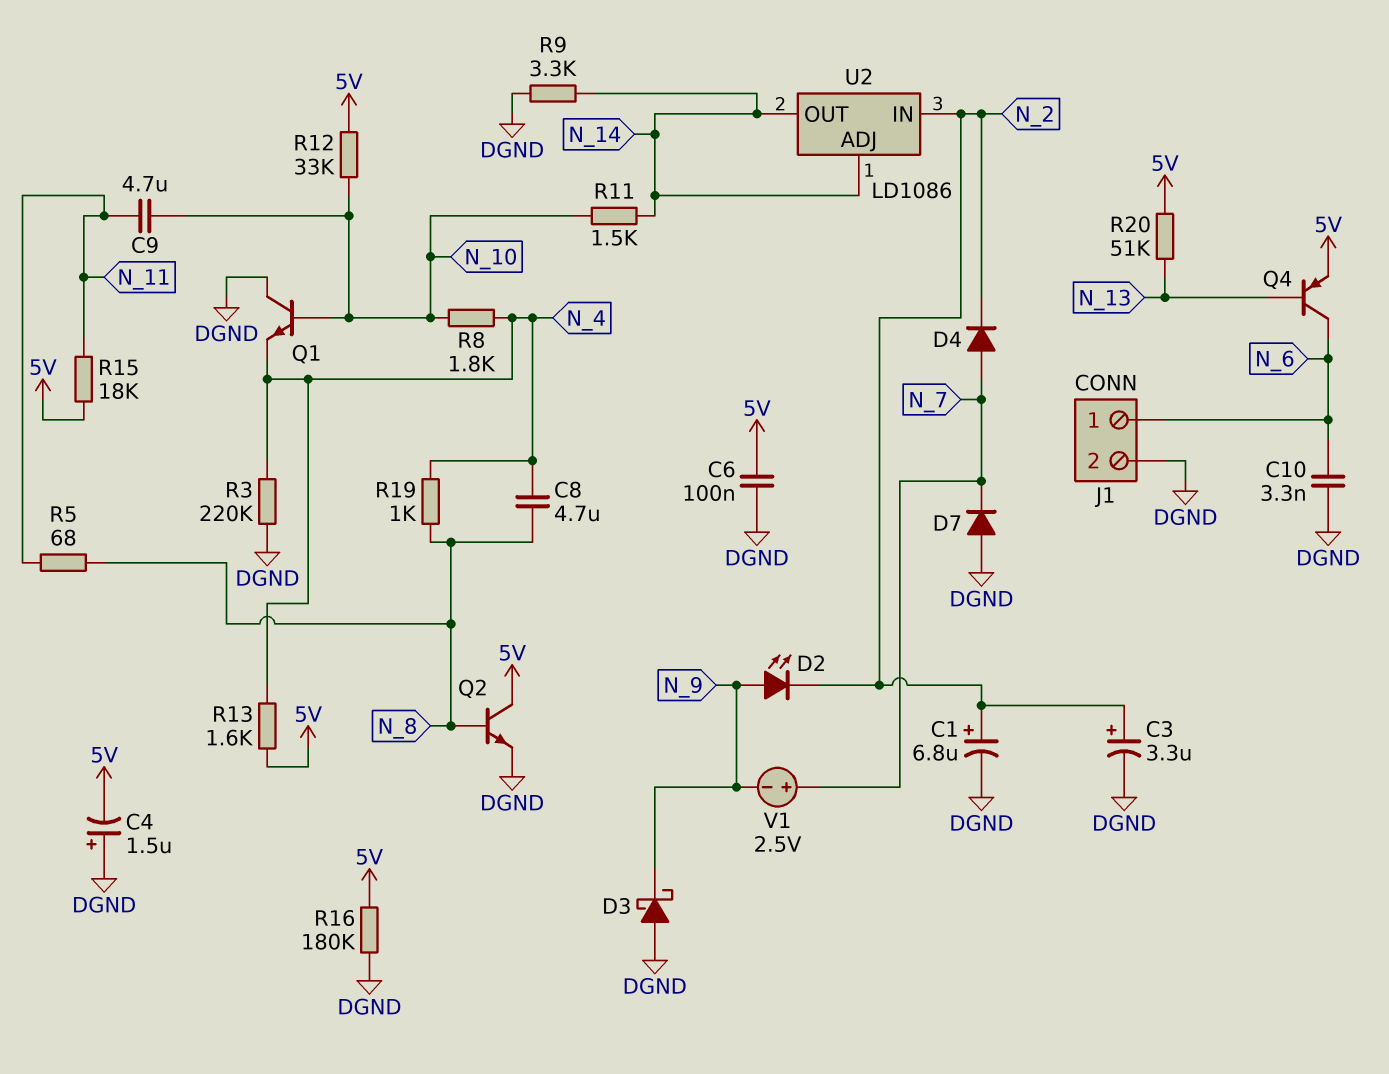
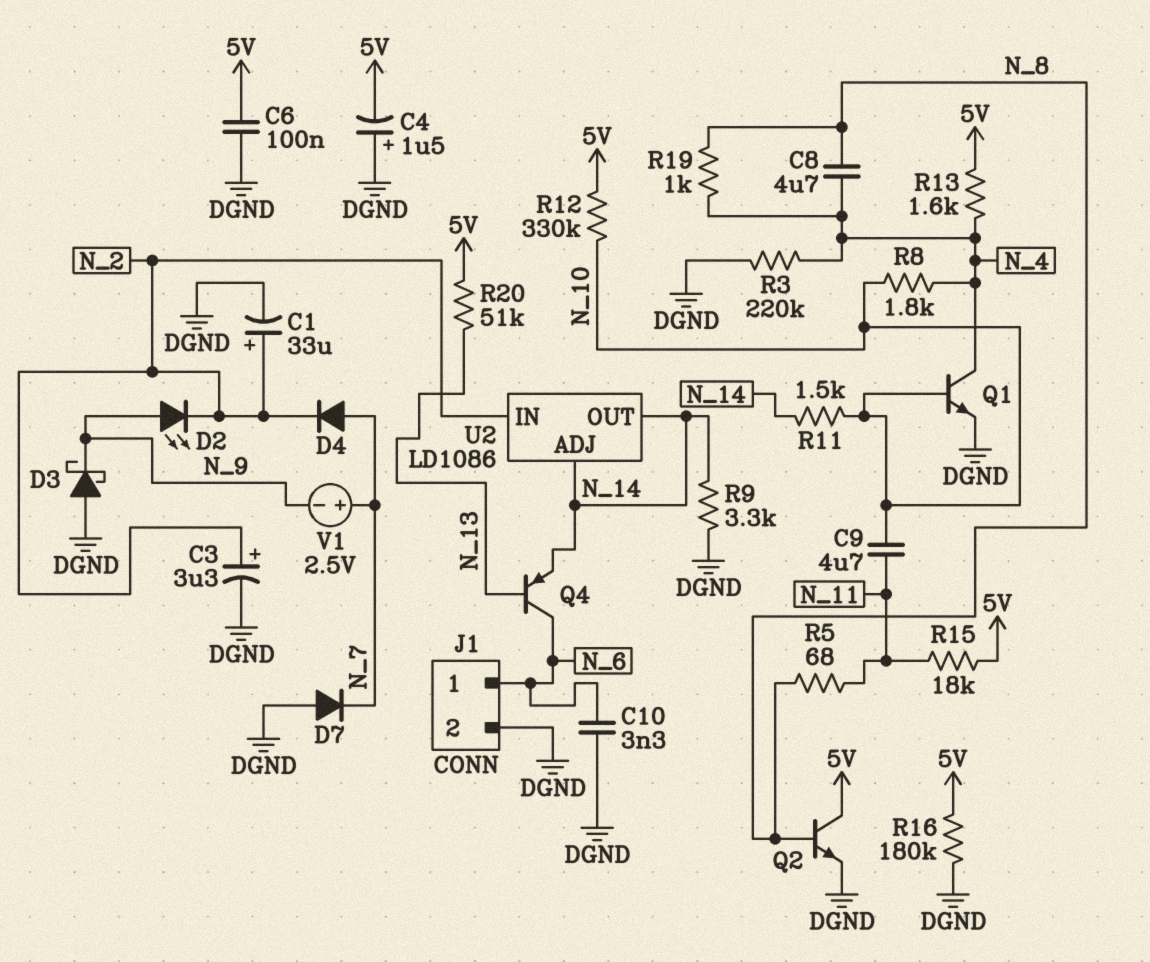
C1: 6.8uF (plus N_2, minus DGND) -> 33uF (plus N_2, minus DGND)
Q1: NPN (B N_10, C DGND, E N_4) -> NPN (B N_10, C N_4, E DGND)
Q4: PNP (B N_13, C N_6, E 5V) -> PNP (B N_13, C N_6, E N_14)
R12: 33k (5V, N_10) -> 330k (5V, N_10)

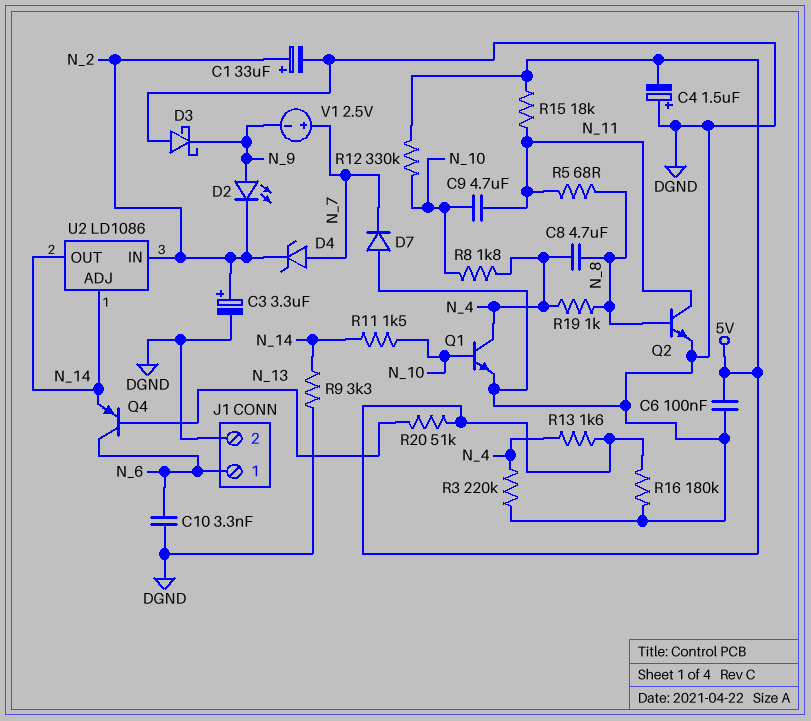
D4: diode (A N_7, K N_2) -> zener (A N_7, K N_2)
Q2: NPN (B N_8, C 5V, E DGND) -> NPN (B N_8, C N_11, E DGND)

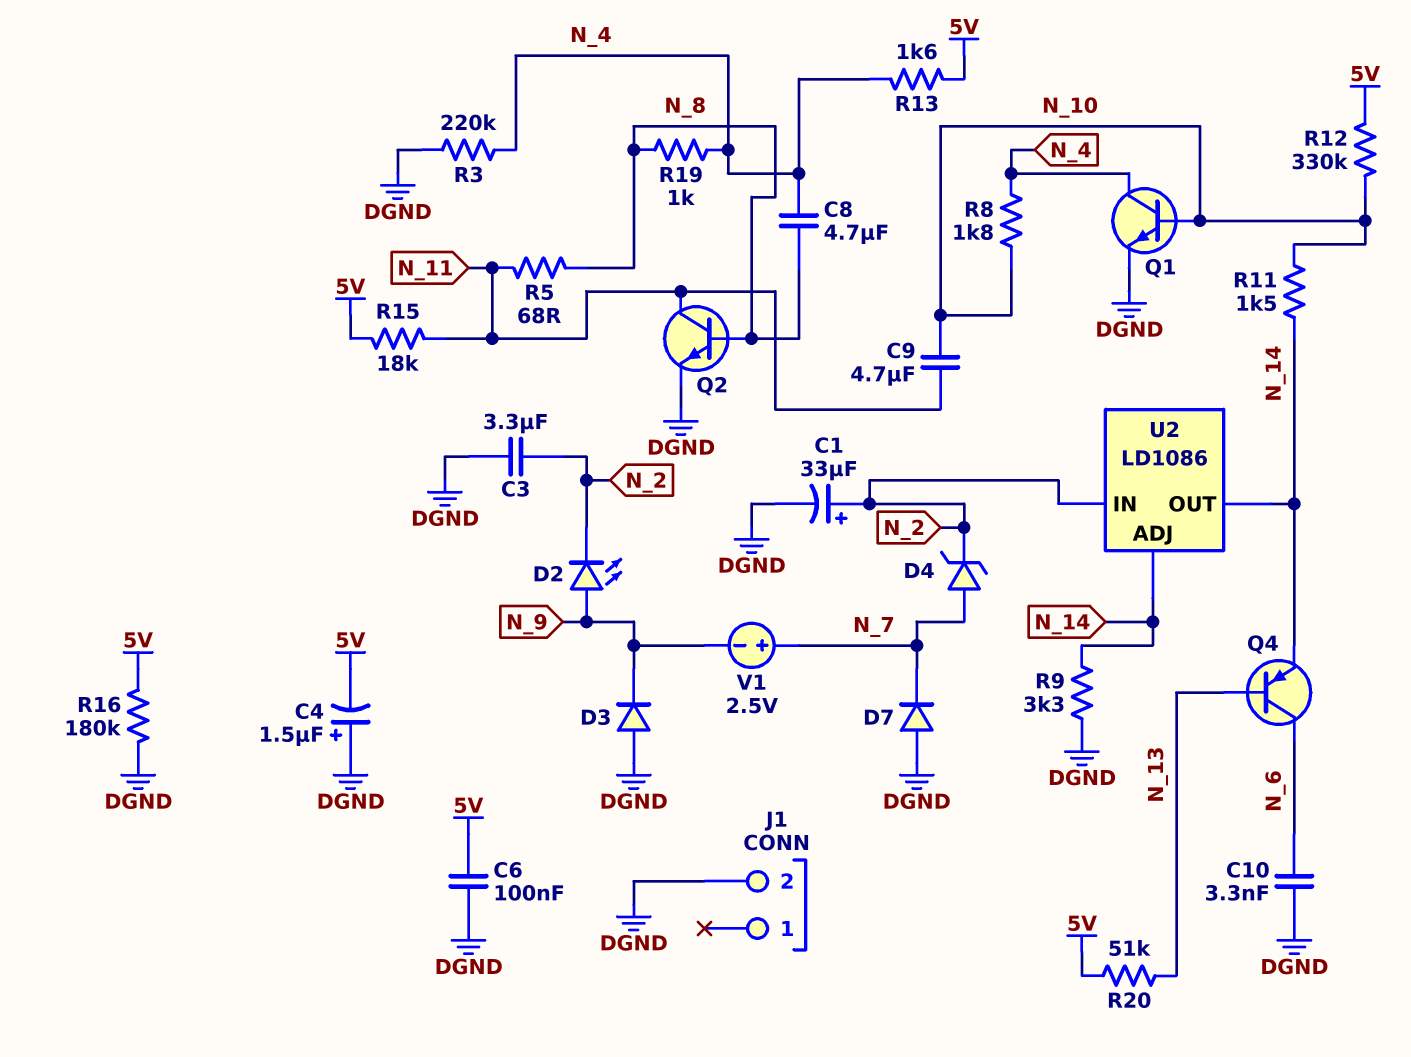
C3: 3.3uF (plus N_2, minus DGND) -> 3.3uF (DGND, N_2)
D3: schottky (A DGND, K N_9) -> diode (A DGND, K N_9)
J1 pin 1: N_6 -> none

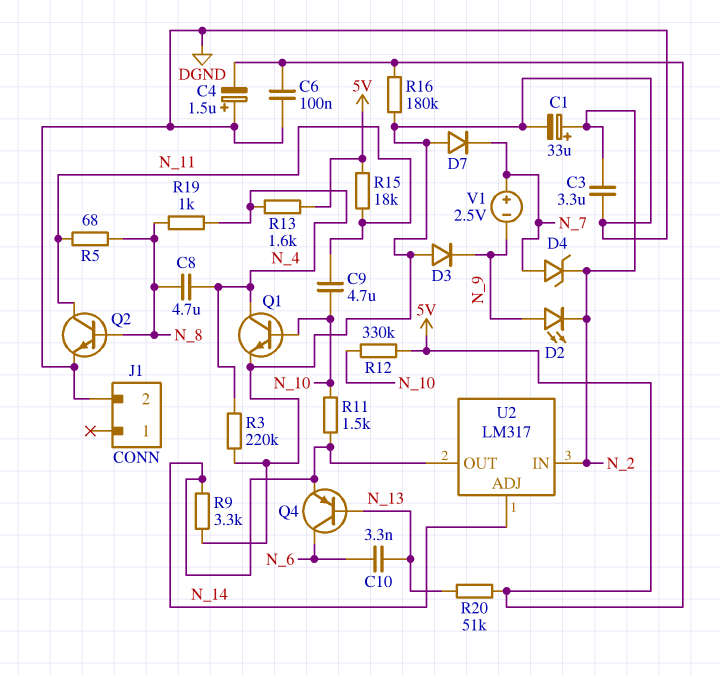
C10: 3.3nF (DGND, N_6) -> 3.3nF (N_6, N_13)
R8: 1.8k (N_4, N_10) -> none
U2: LD1086 -> LM317

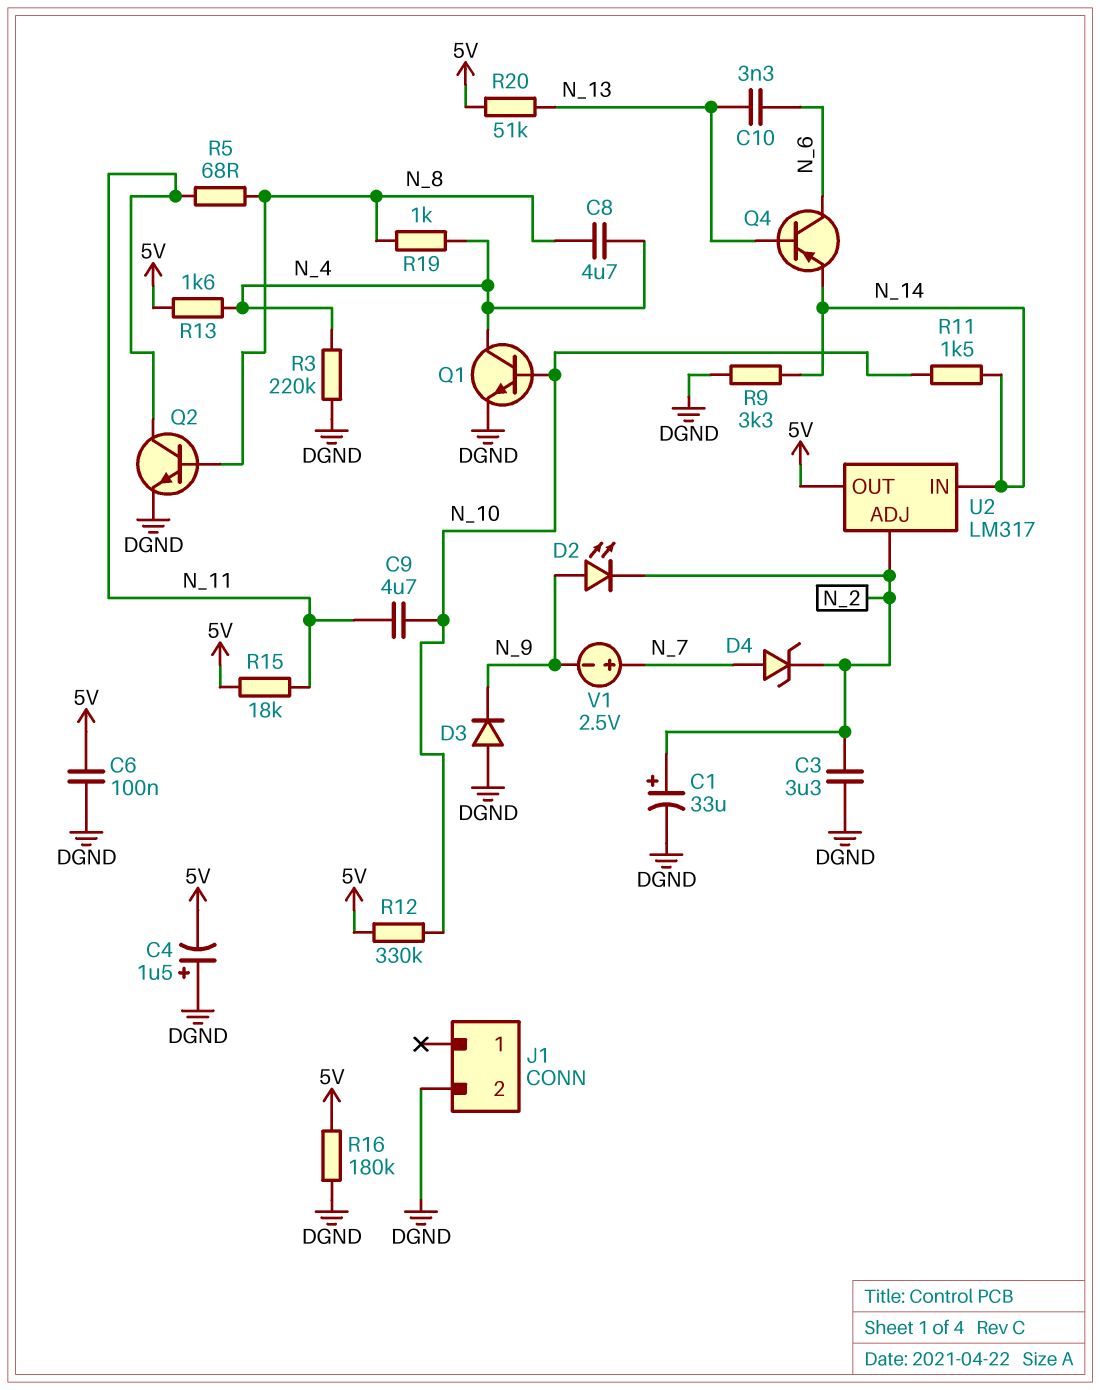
D7: diode (A DGND, K N_7) -> none
U2 pin ADJ: N_14 -> N_2
U2 pin IN: N_2 -> N_14
U2 pin OUT: N_14 -> 5V

